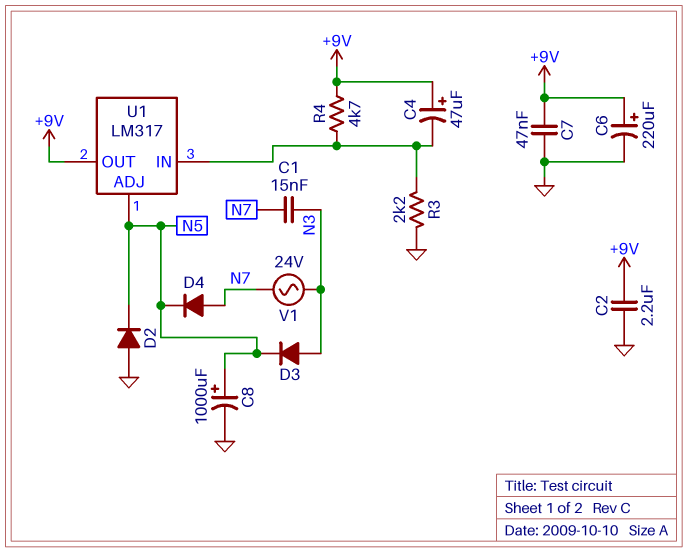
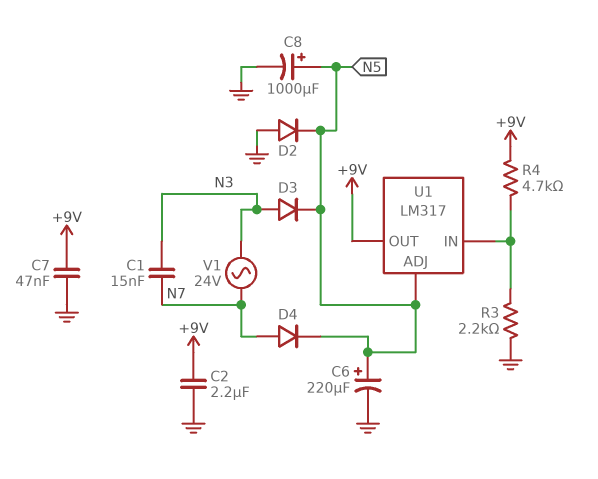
C4: 47uF (plus +9V, minus U1/IN) -> none
C6: 220uF (plus +9V, minus GND) -> 220uF (plus N5, minus GND)

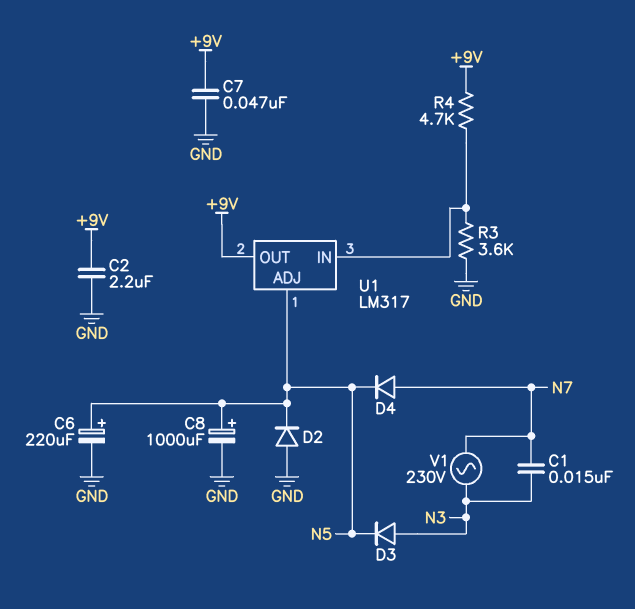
R3: 2.2k (GND, U1/IN) -> 3.6k (GND, U1/IN)
V1: AC 24V (N3, N7) -> AC 230V (N3, N7)

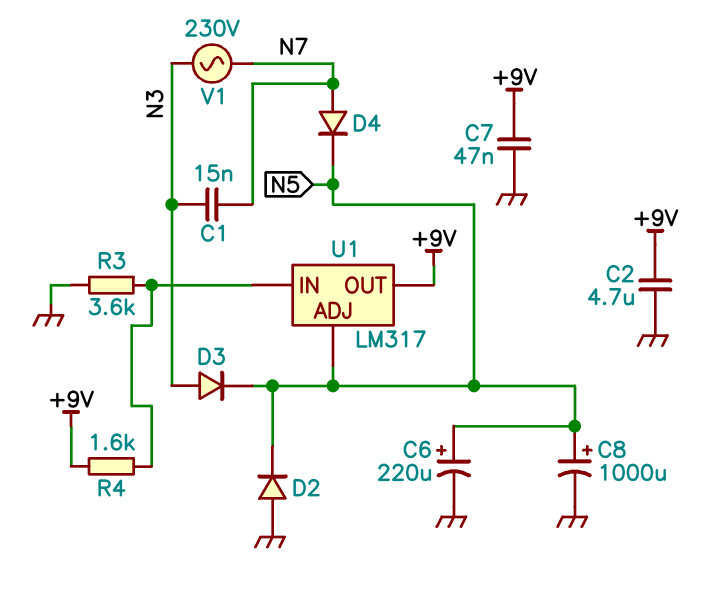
C2: 2.2uF (+9V, GND) -> 4.7uF (+9V, GND)
R4: 4.7k (+9V, U1/IN) -> 1.6k (+9V, U1/IN)

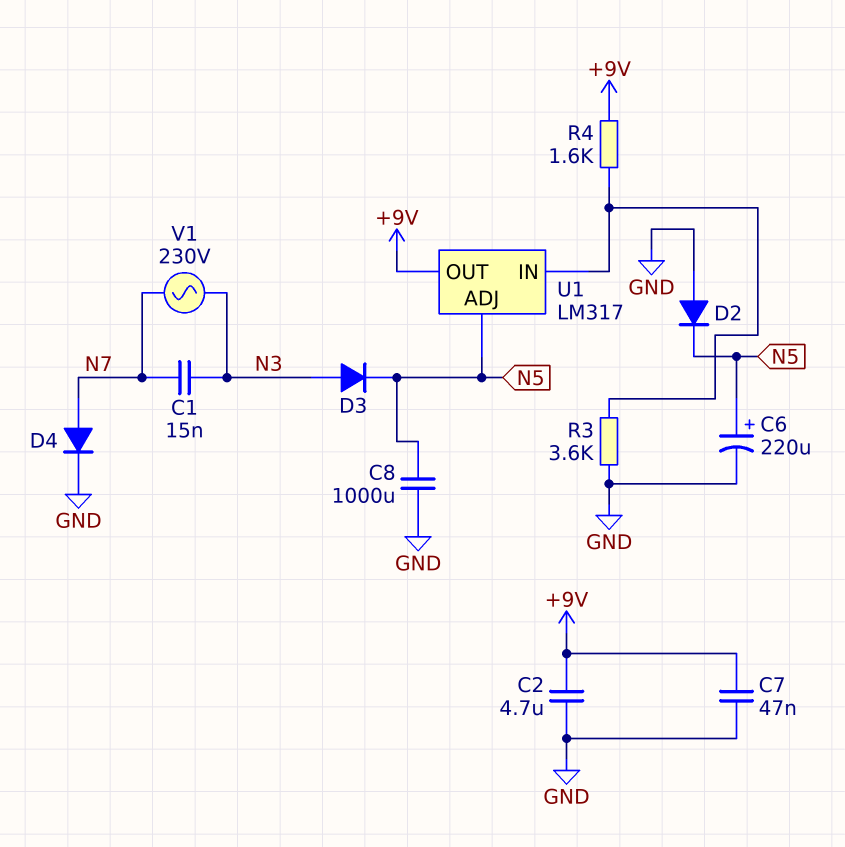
C8: 1000uF (plus N5, minus GND) -> 1000uF (GND, N5)
D4: diode (A N7, K N5) -> diode (A N7, K GND)

